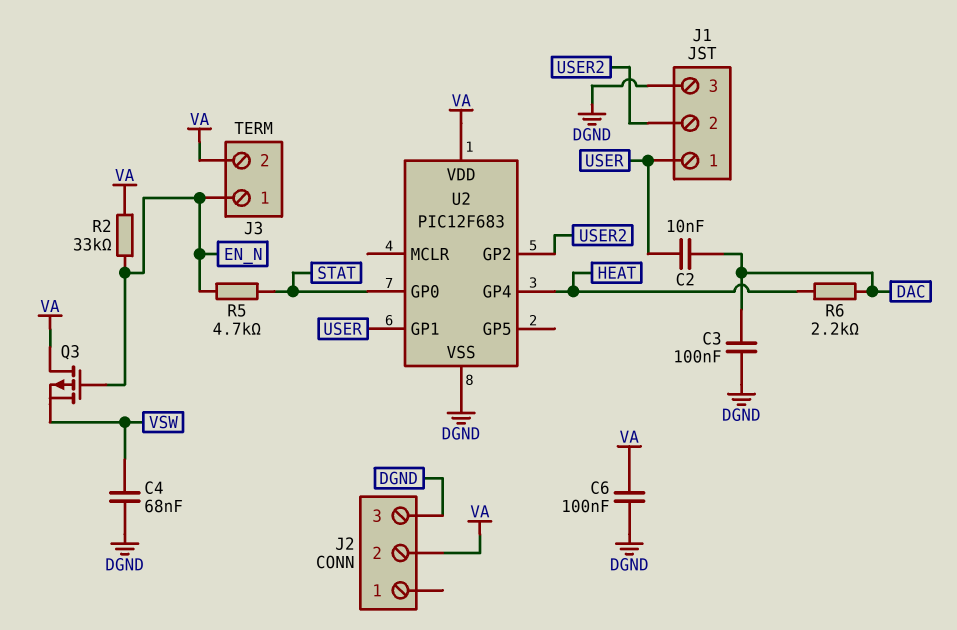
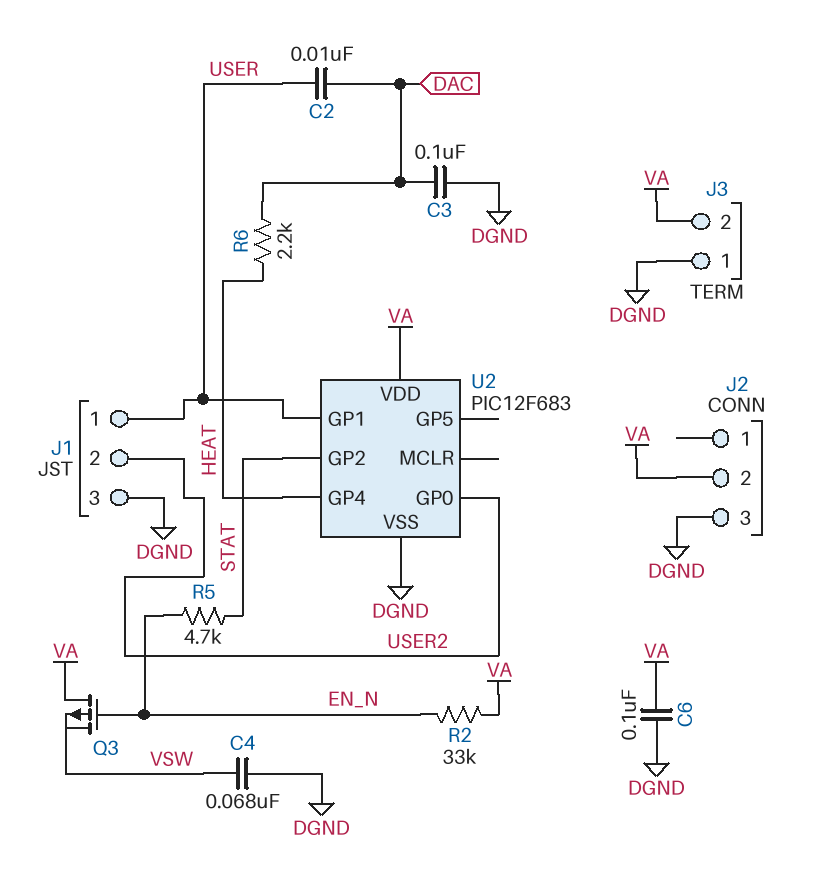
J3 pin 1: EN_N -> DGND
U2 pin GP0: STAT -> USER2
U2 pin GP2: USER2 -> STAT

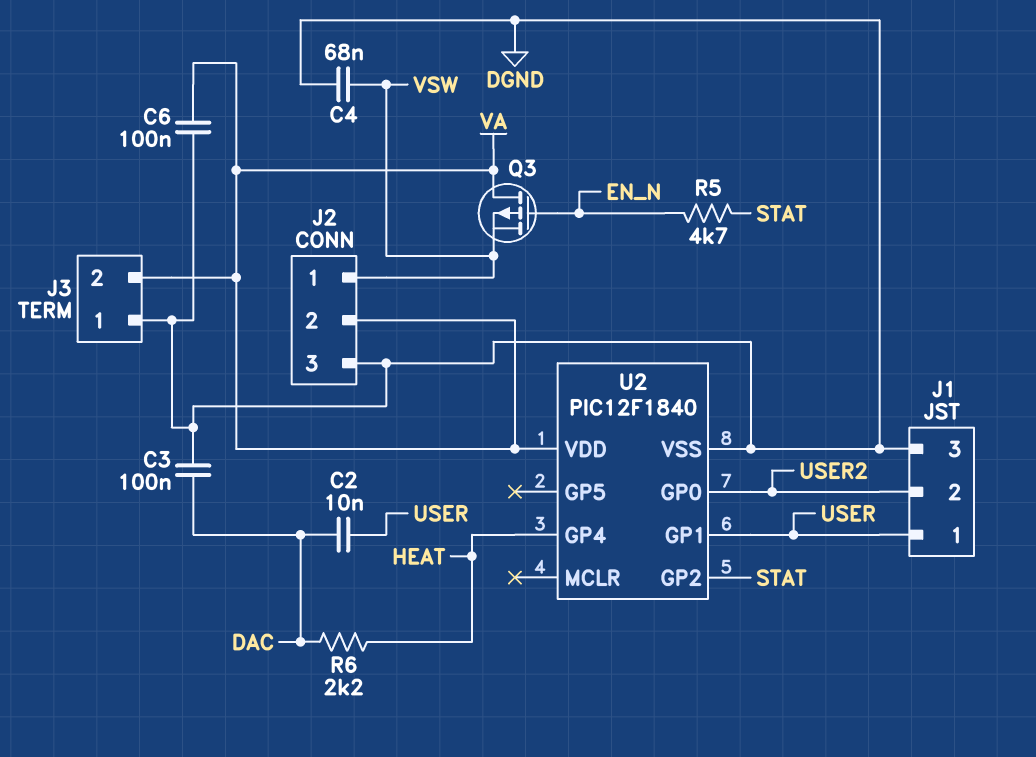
J2 pin 1: none -> VSW
R2: 33k (EN_N, VA) -> none
U2: PIC12F683 -> PIC12F1840

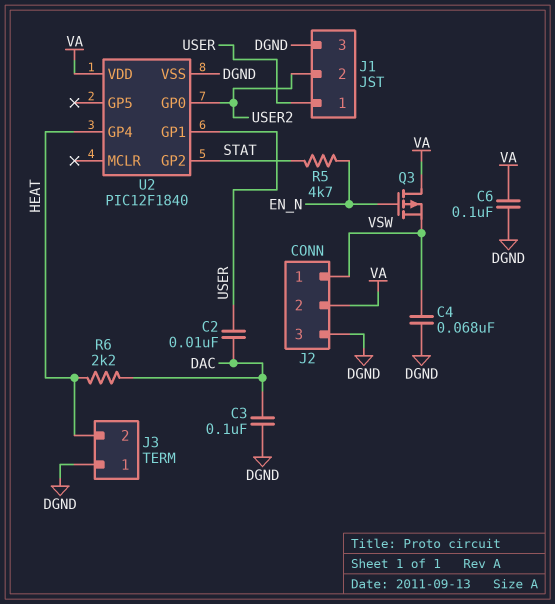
J3 pin 2: VA -> HEAT

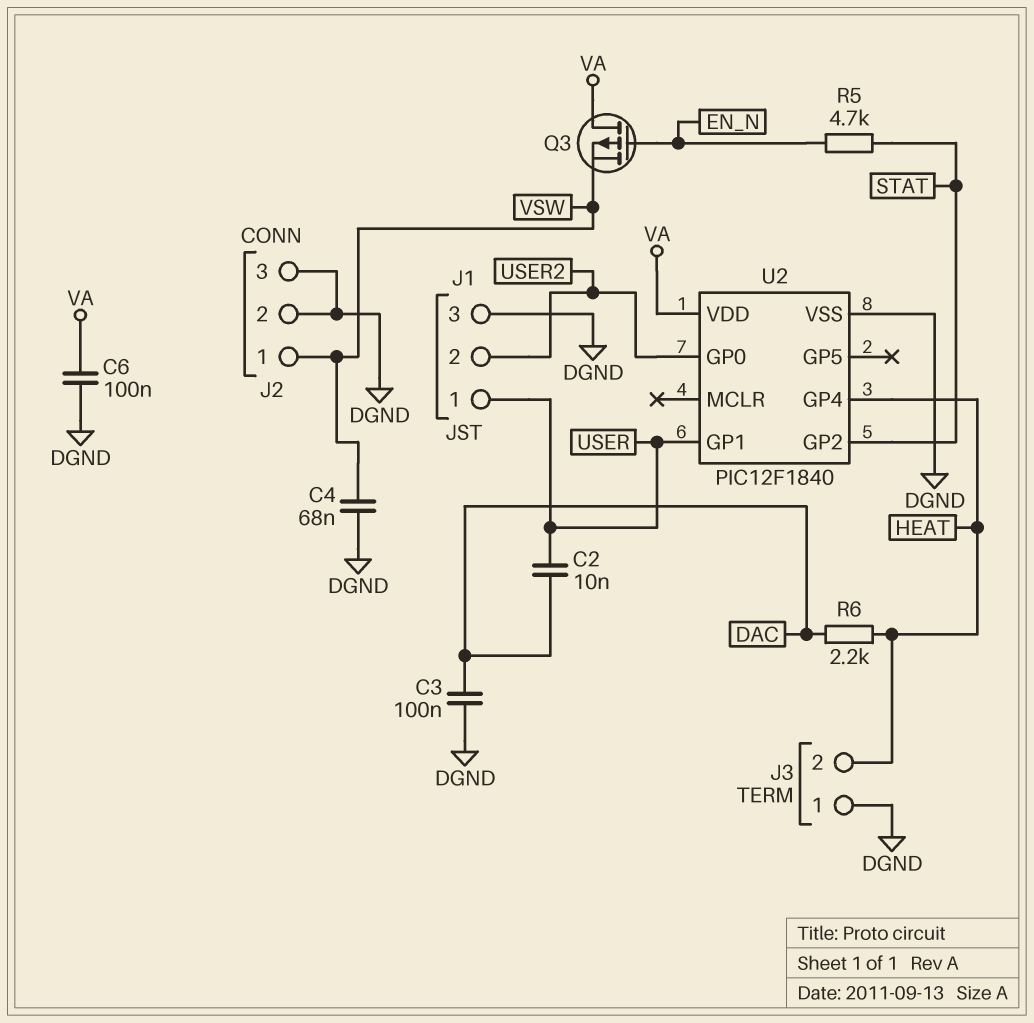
J2 pin 2: VA -> DGND

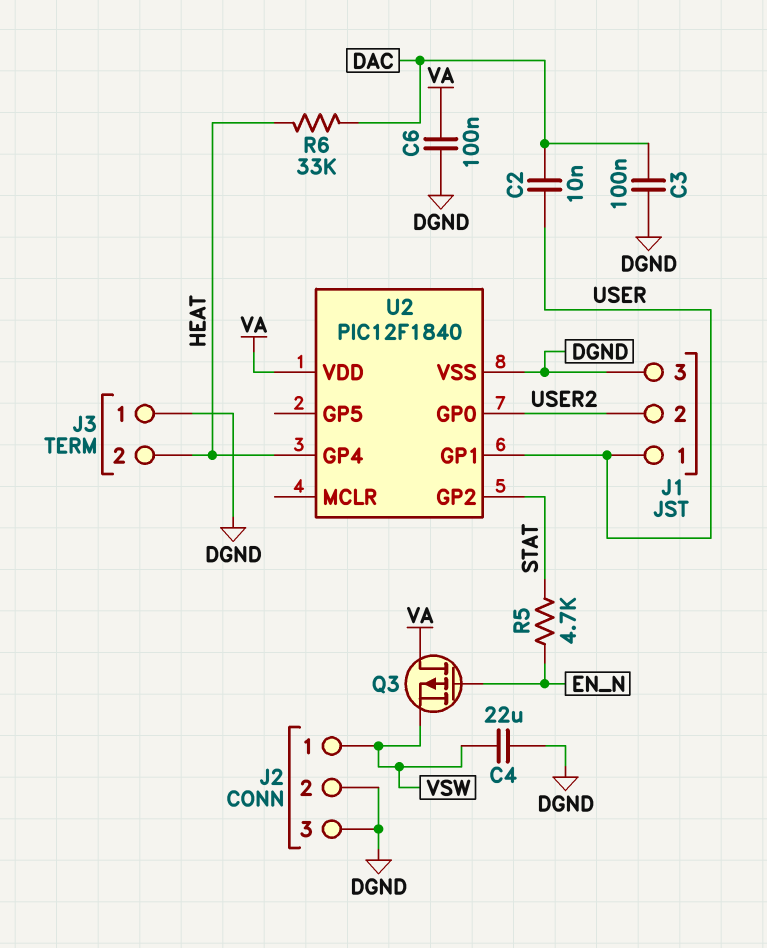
C4: 68nF (DGND, VSW) -> 22uF (DGND, VSW)
R6: 2.2k (DAC, HEAT) -> 33k (DAC, HEAT)

